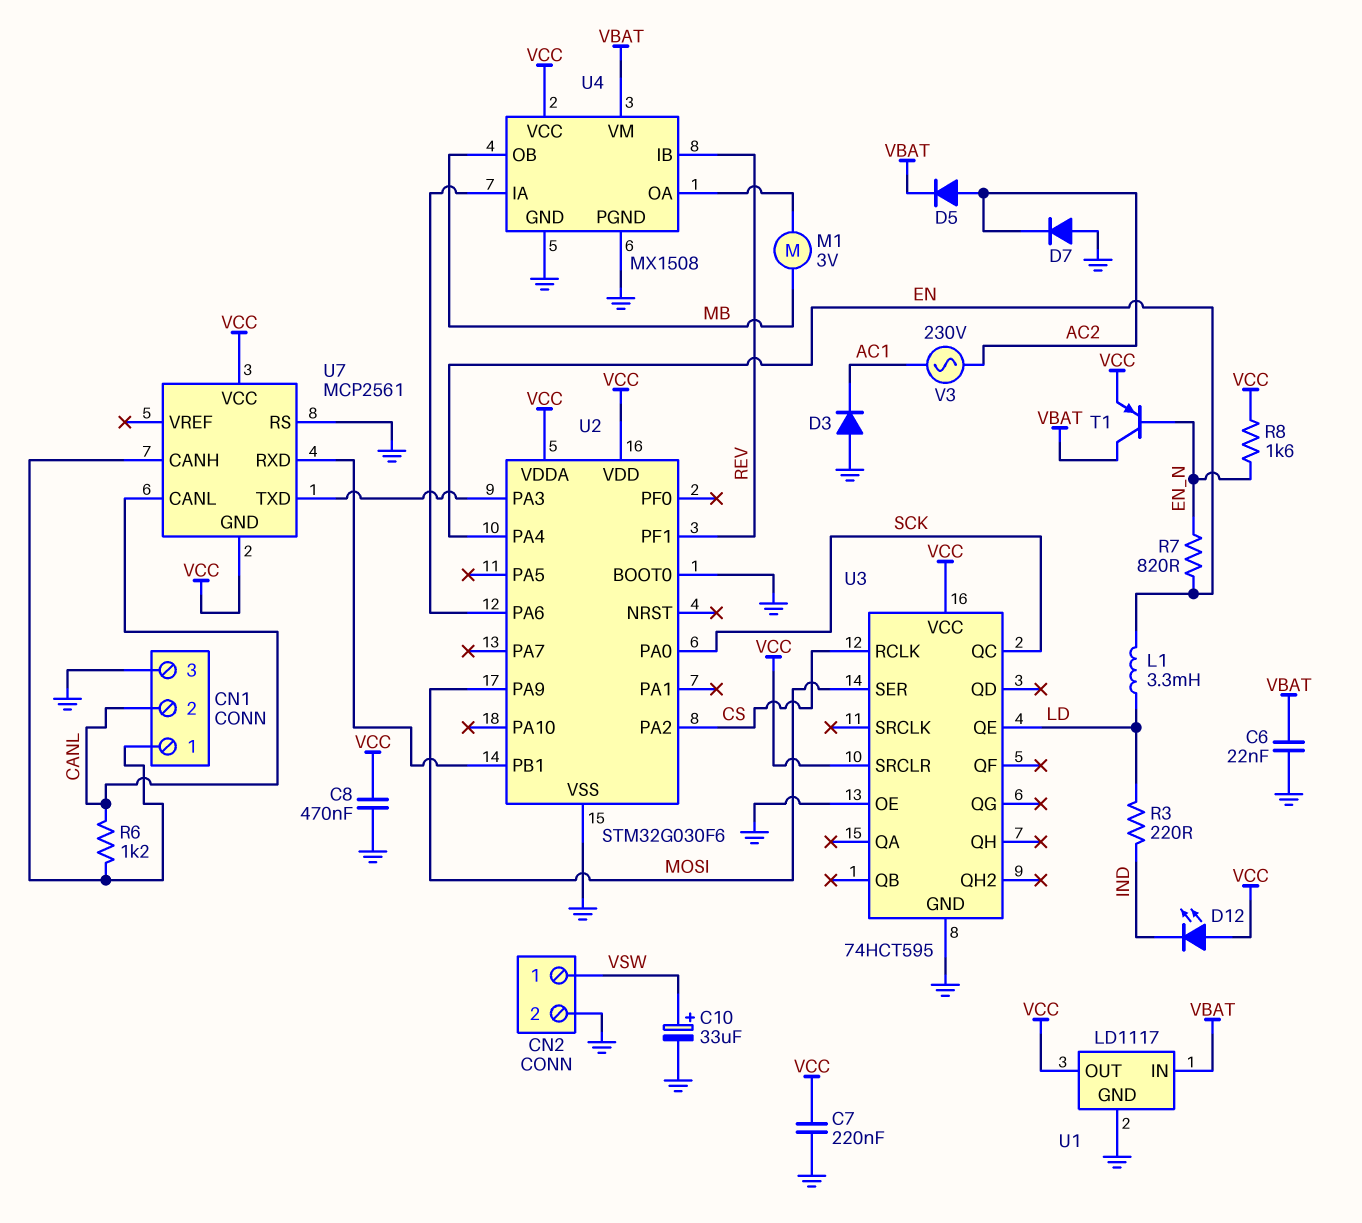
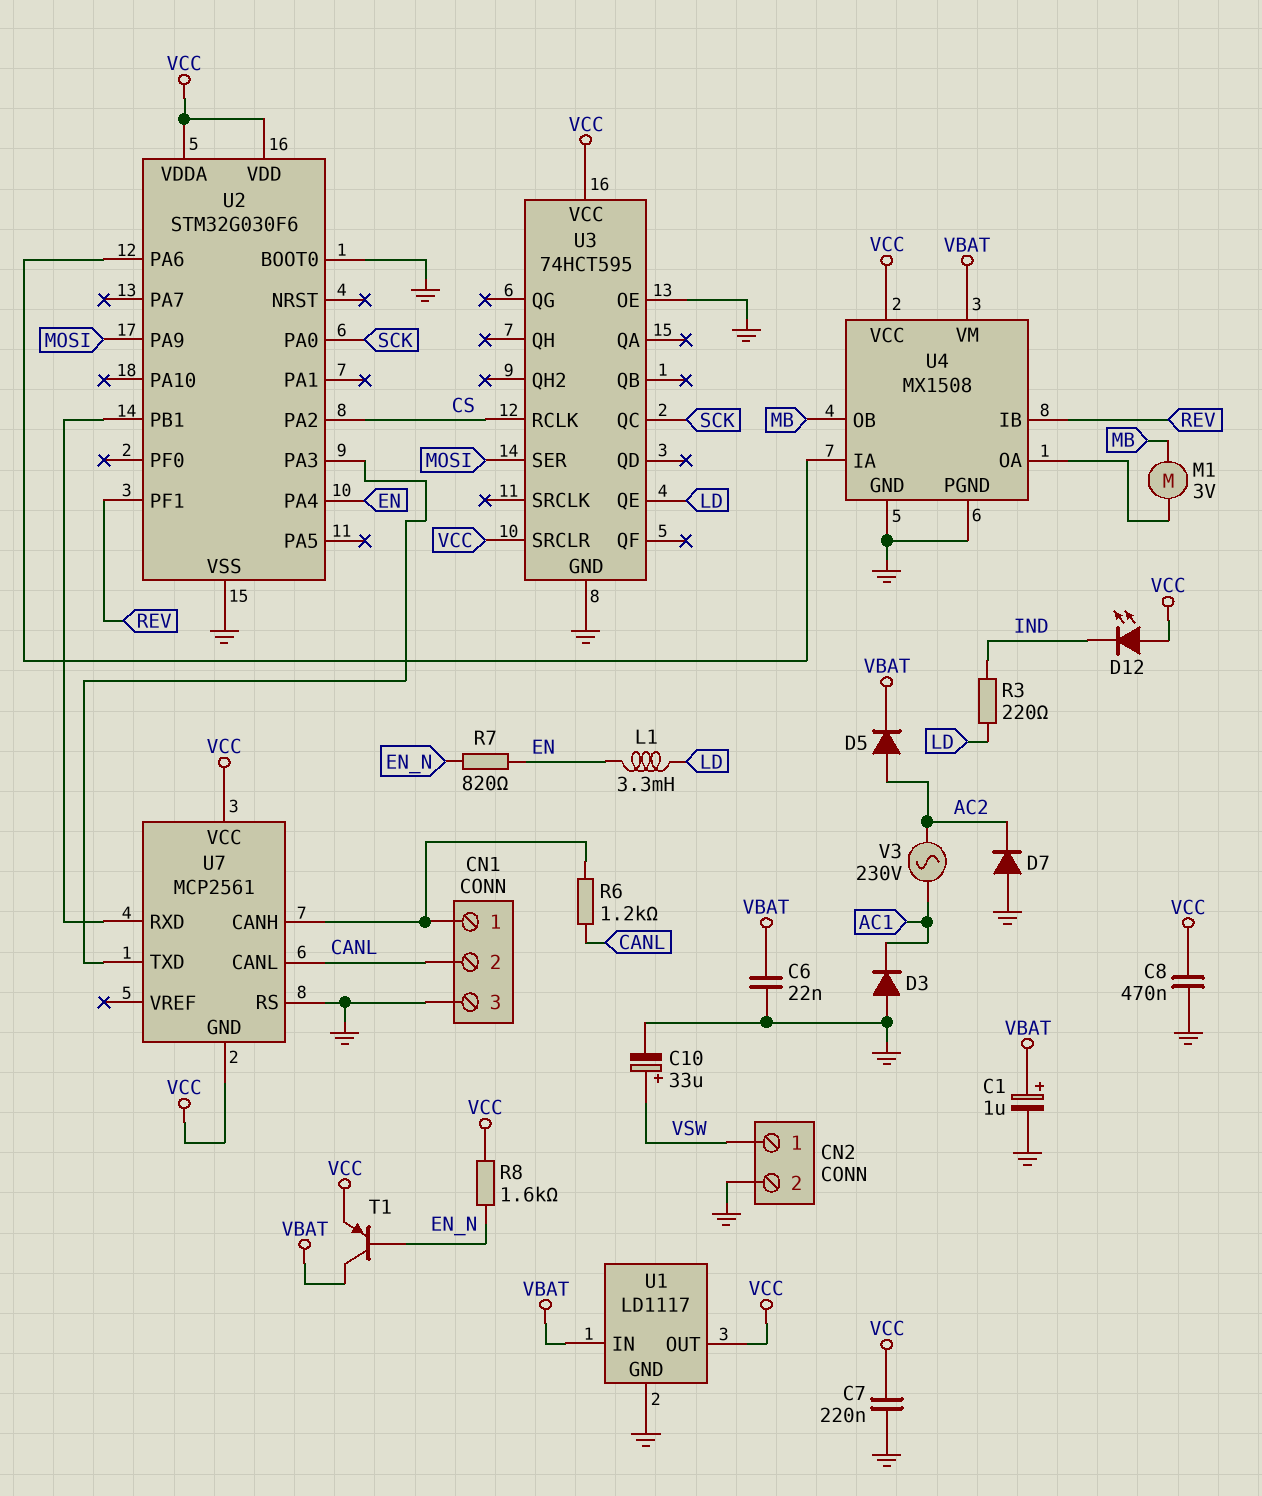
C1: none -> 1uF (plus VBAT, minus GND)

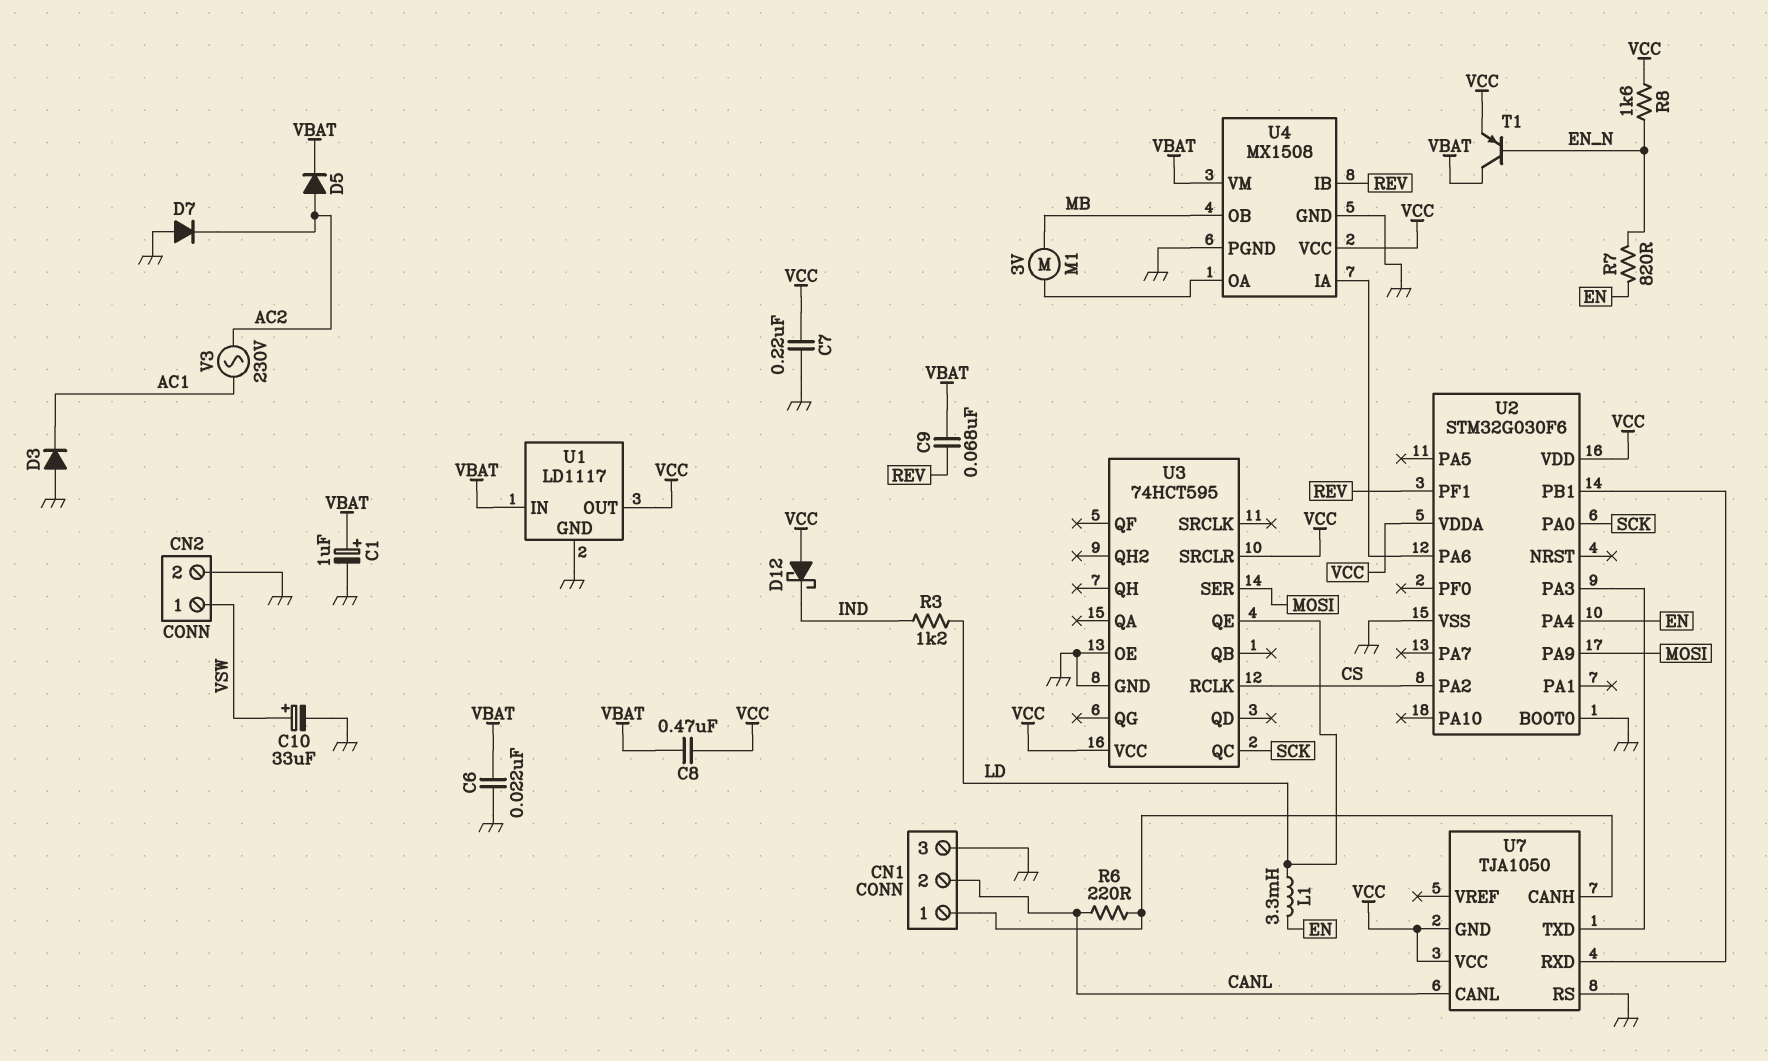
C8: 470nF (GND, VCC) -> 470nF (VBAT, VCC)
C9: none -> 68nF (REV, VBAT)
D12: LED (A VCC, K IND) -> schottky (A VCC, K IND)
R3: 220 (IND, LD) -> 1.2k (IND, LD)
R6: 1.2k (CANL, CN1/1) -> 220 (CANL, CN1/1)
U7: MCP2561 -> TJA1050

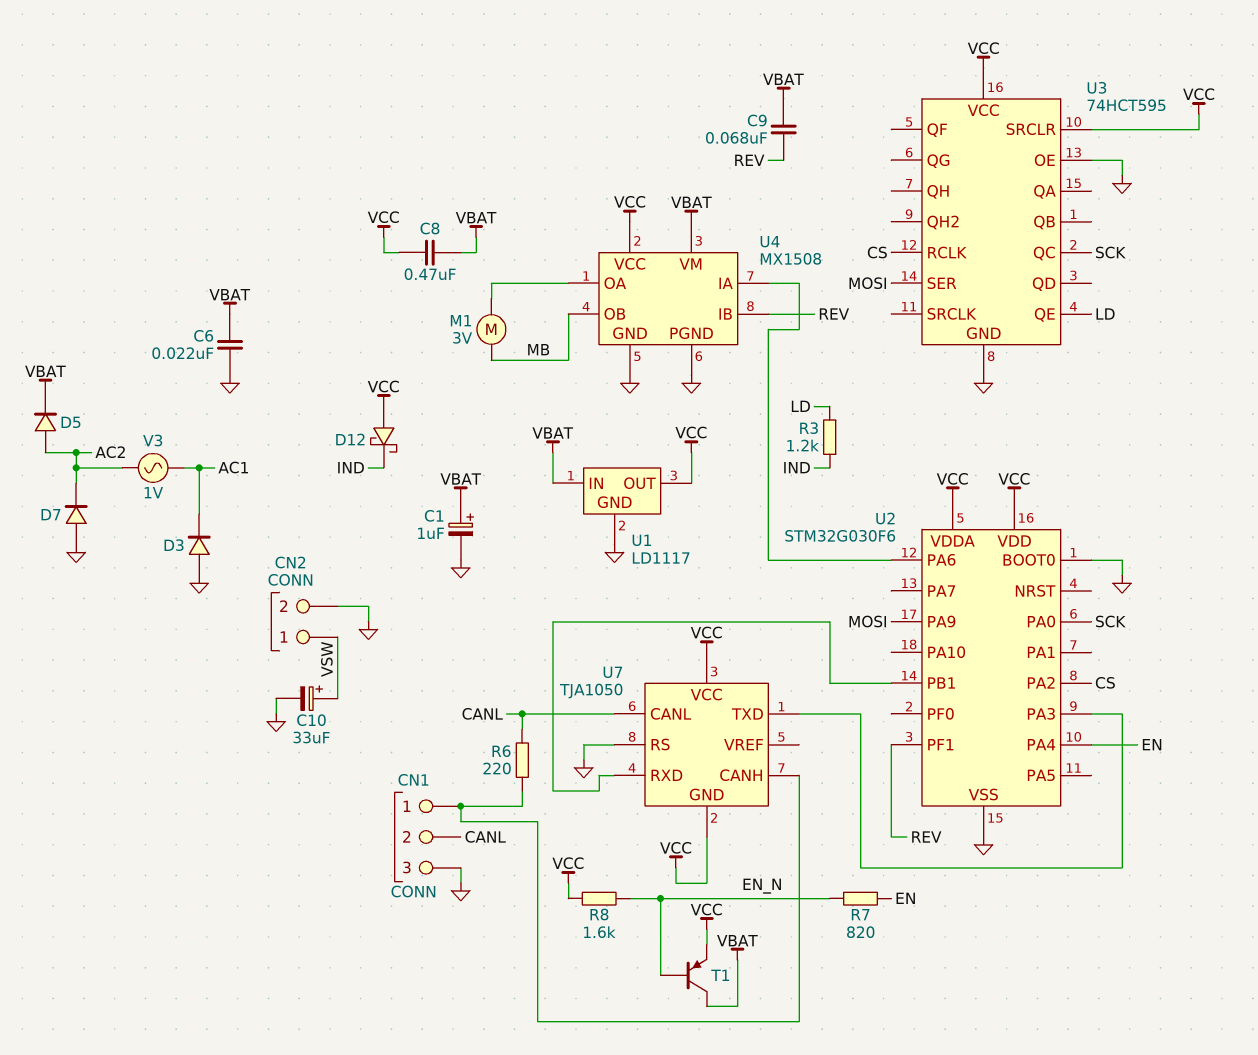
C7: 220nF (GND, VCC) -> none
L1: 3.3mH (EN, LD) -> none
V3: AC 230V (AC1, AC2) -> AC 1V (AC1, AC2)

